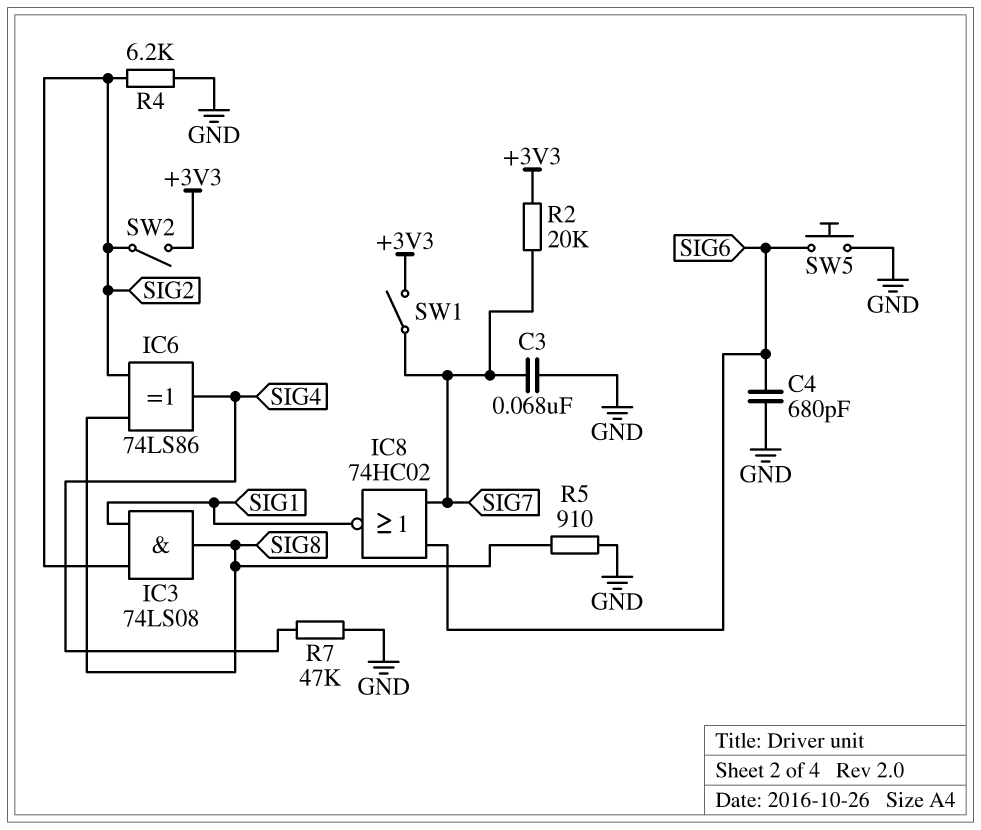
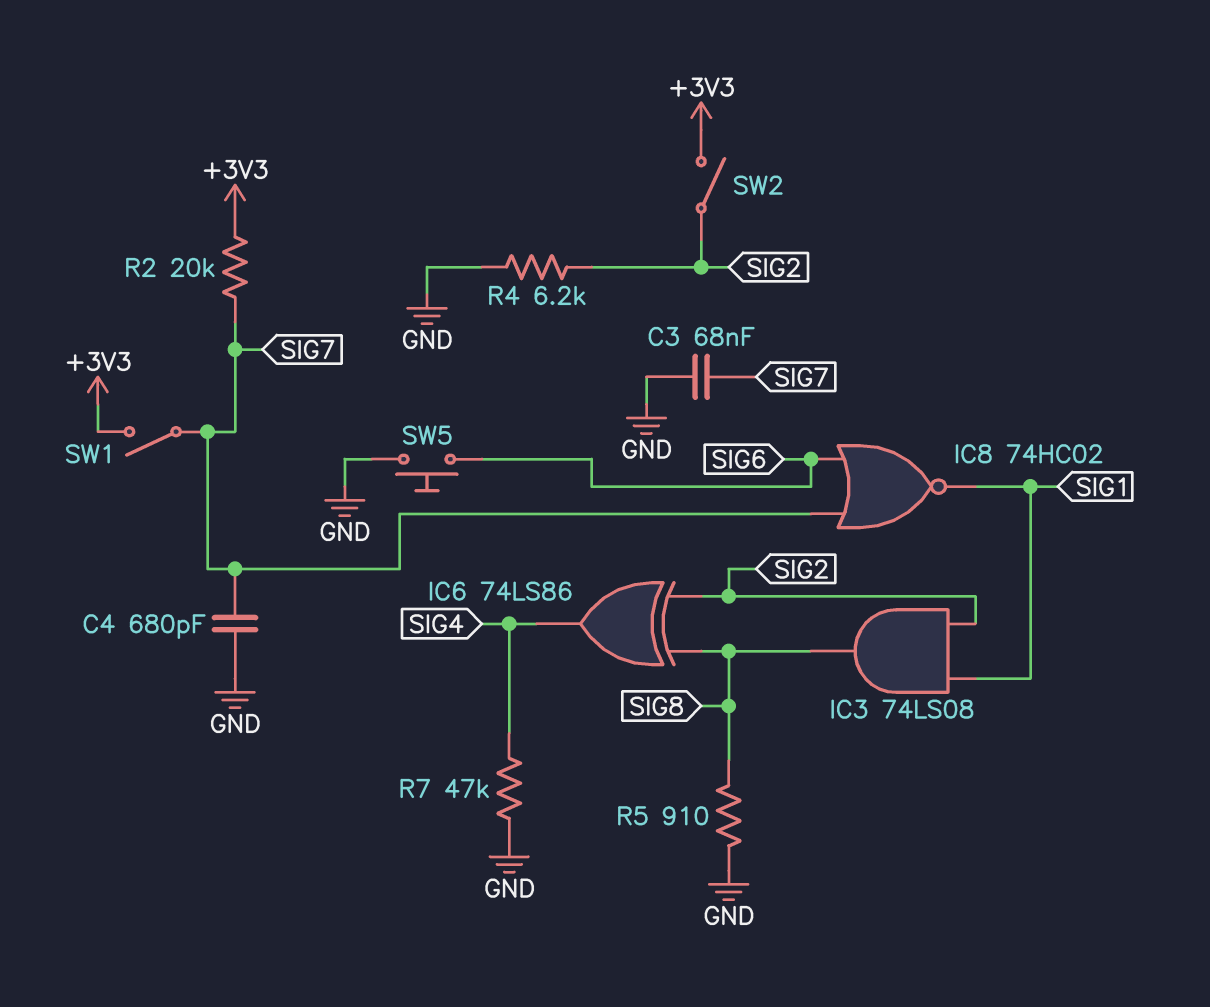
C4: 680pF (GND, SIG6) -> 680pF (GND, SIG7)

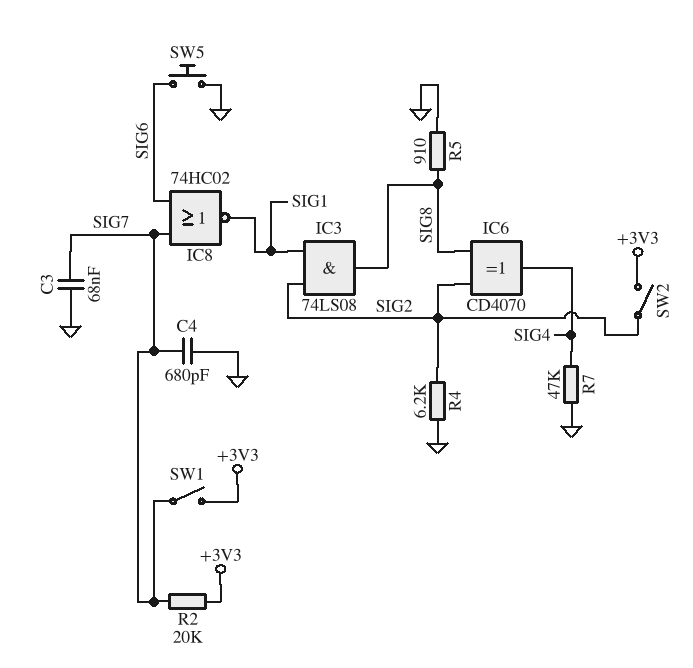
IC6: XOR 74LS86 (in SIG2, in SIG8, out SIG4) -> XOR CD4070 (in SIG2, in SIG8, out SIG4)

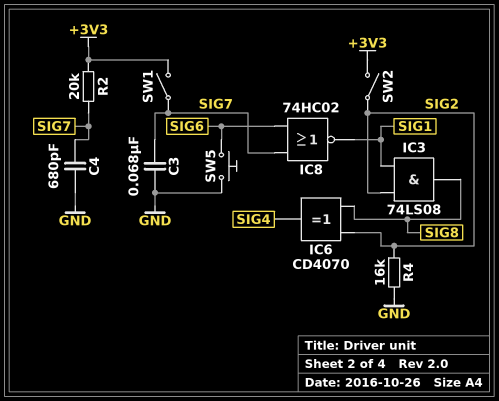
R4: 6.2k (GND, SIG2) -> 16k (GND, SIG2)
R5: 910 (GND, SIG8) -> none
R7: 47k (GND, SIG4) -> none

